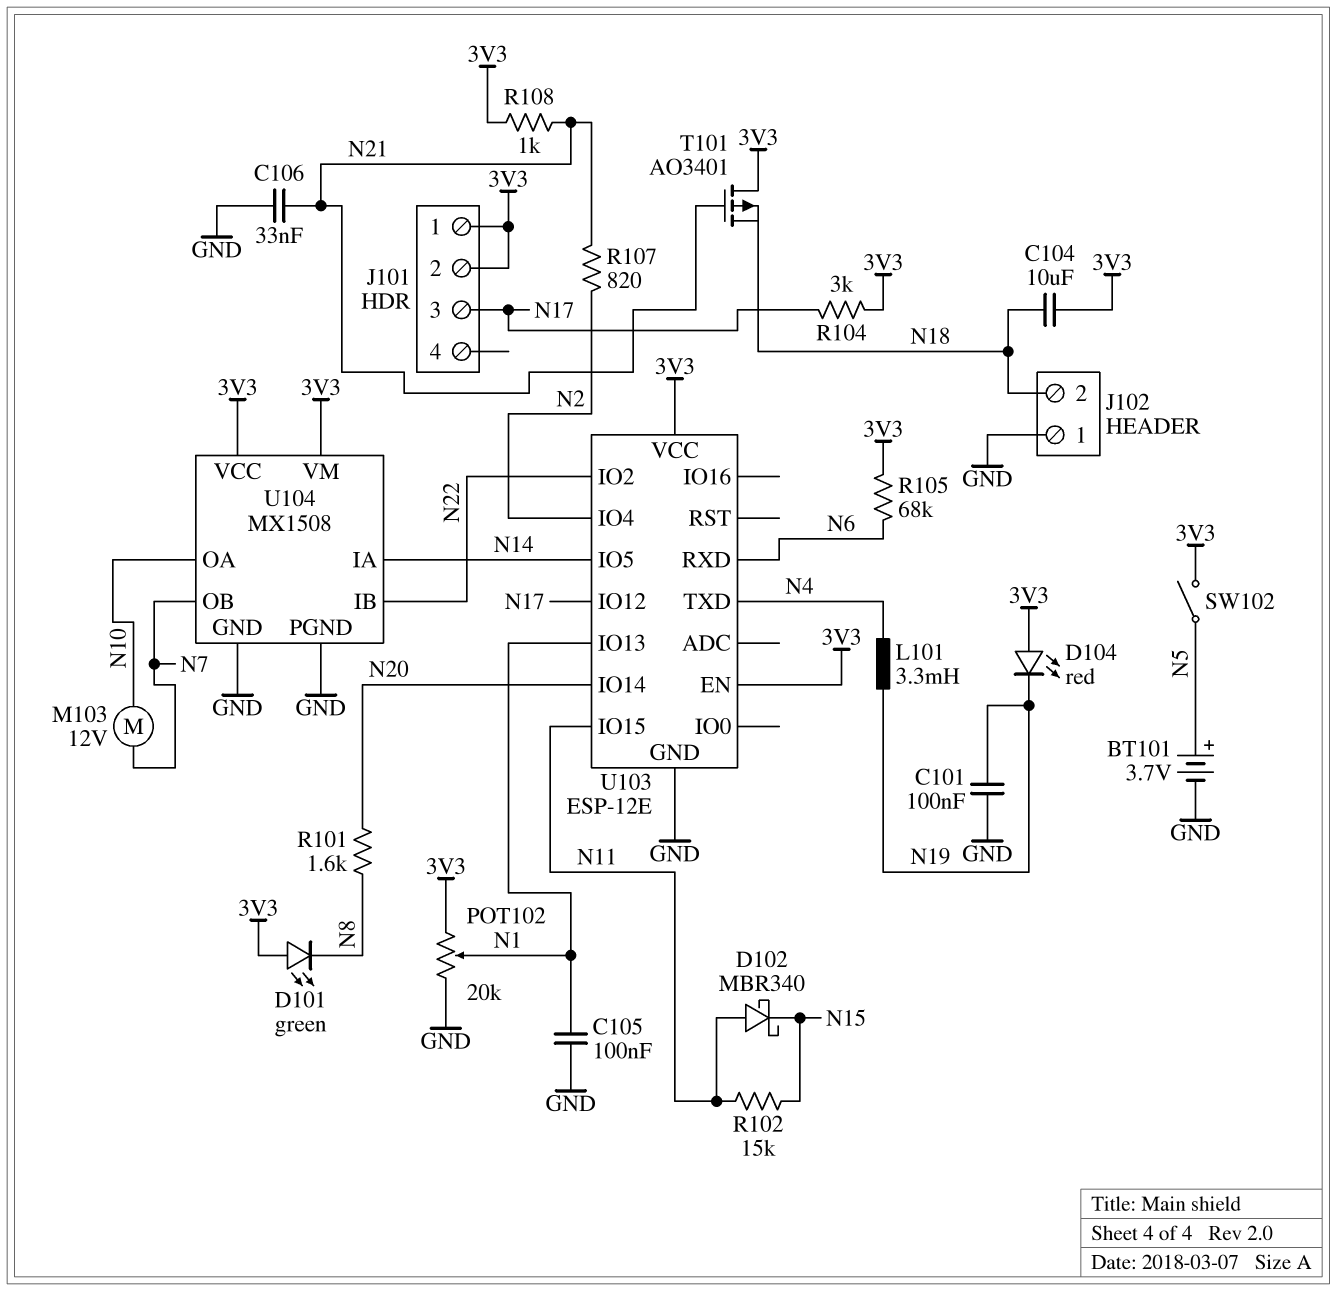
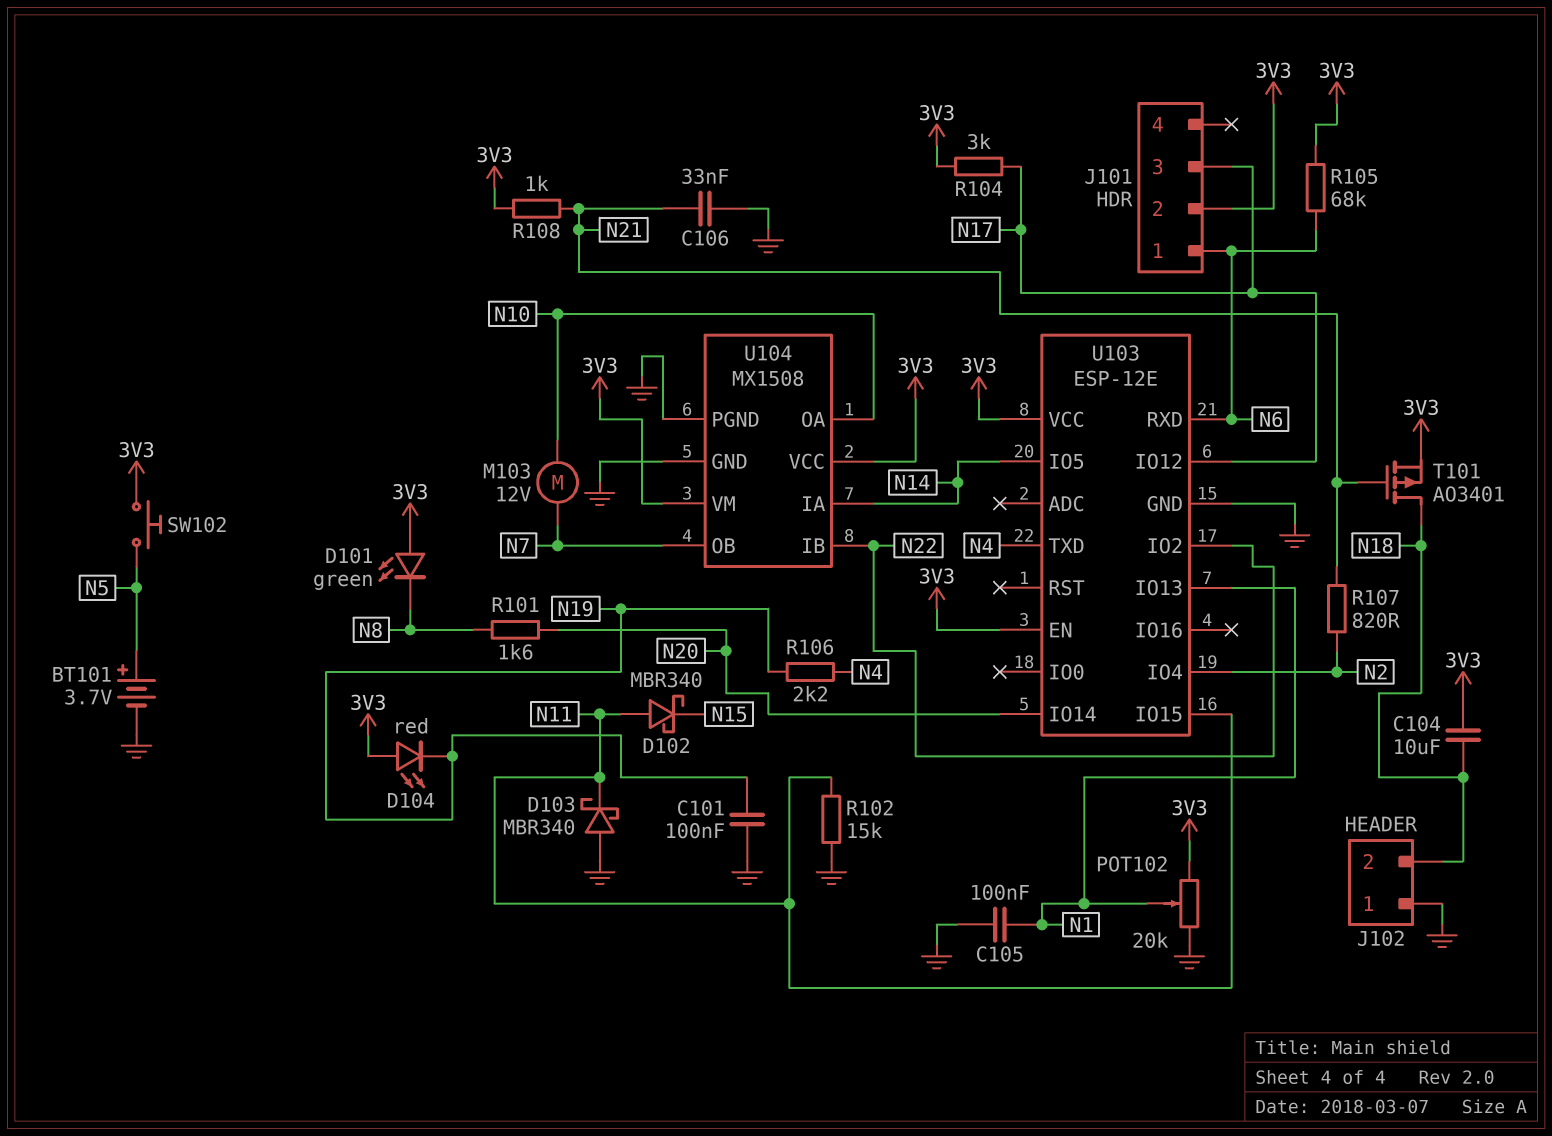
D103: none -> schottky MBR340 (A GND, K N11)
J101 pin 1: 3V3 -> N6
L101: 3.3mH (N4, N19) -> none
R102: 15k (N11, N15) -> 15k (GND, N11)
R106: none -> 2.2k (N4, N19)
SW102: switch (3V3, N5) -> button (3V3, N5)
T101: PMOS AO3401 (G N21, D 3V3, S N18) -> PMOS AO3401 (G N21, D N18, S 3V3)

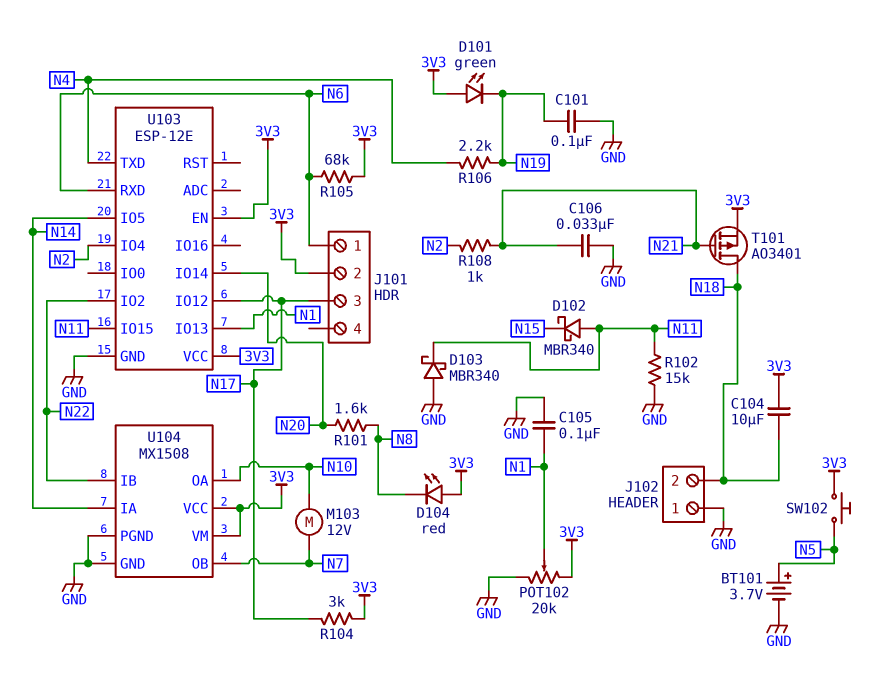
D101: LED green (A 3V3, K N8) -> LED green (A 3V3, K N19)
D104: LED red (A 3V3, K N19) -> LED red (A 3V3, K N8)
R107: 820 (N2, N21) -> none
R108: 1k (3V3, N21) -> 1k (N2, N21)

